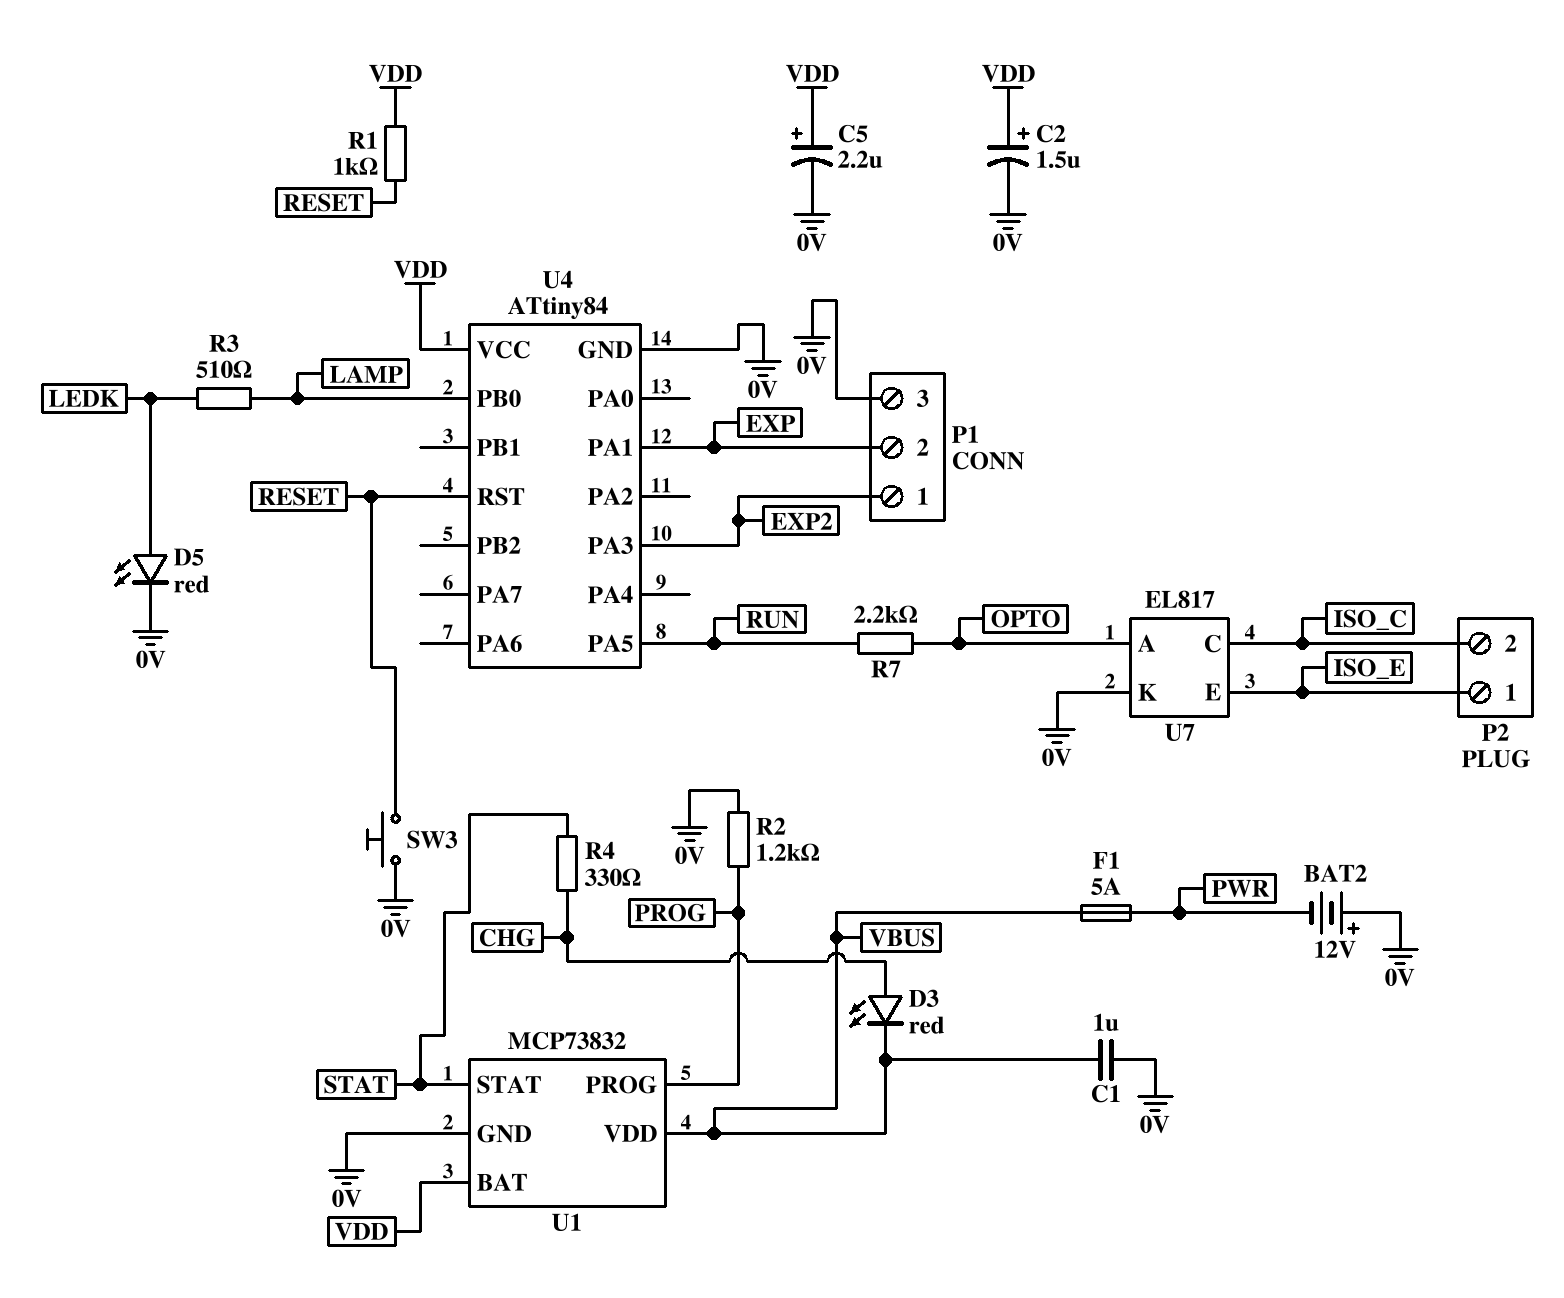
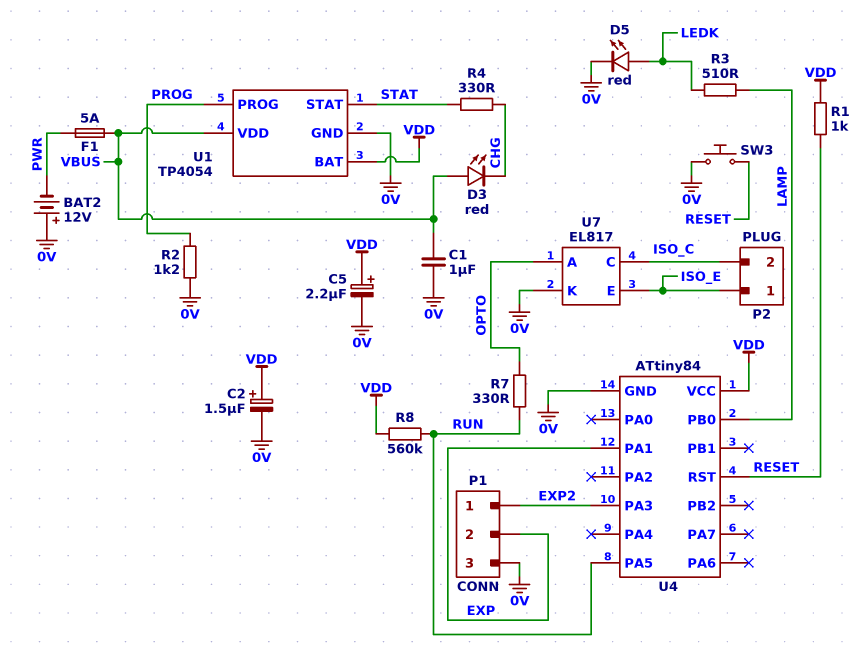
D3: LED red (A CHG, K VBUS) -> LED red (A VBUS, K CHG)
R7: 2.2k (OPTO, RUN) -> 330 (OPTO, RUN)
R8: none -> 560k (RUN, VDD)
U1: MCP73832 -> TP4054

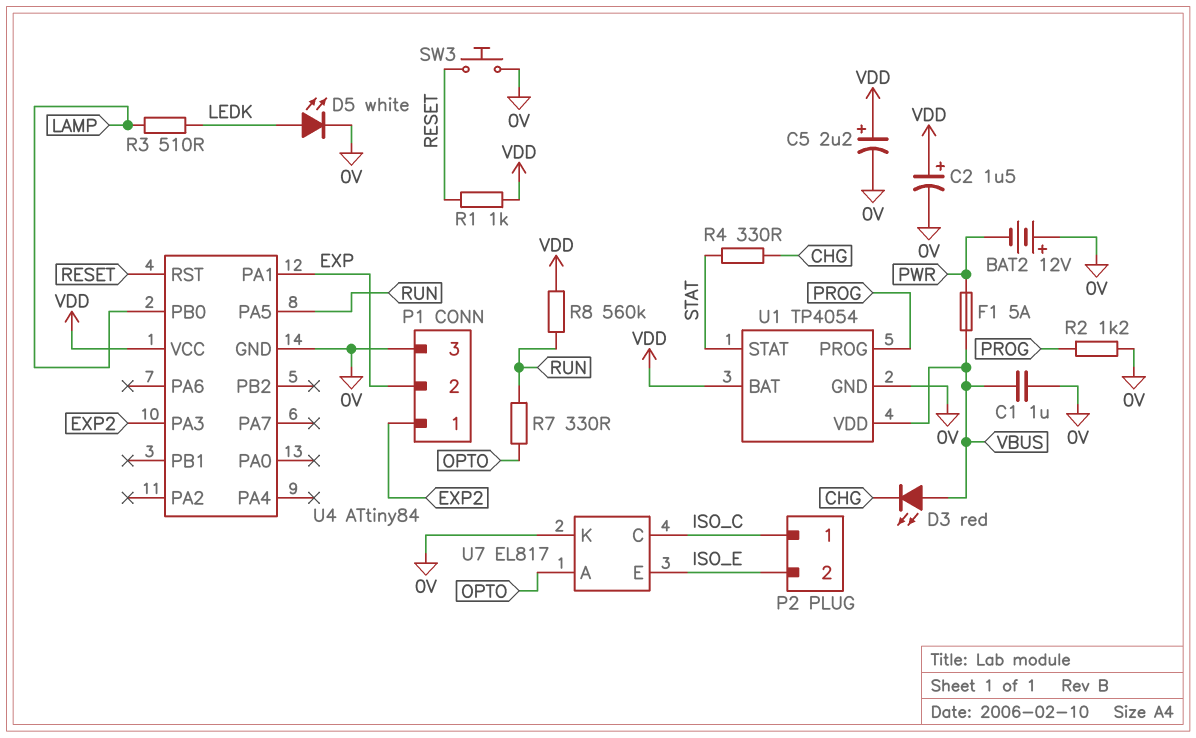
D5: LED red (A LEDK, K 0V) -> LED white (A LEDK, K 0V)
P2 pin 1: ISO_E -> ISO_C
P2 pin 2: ISO_C -> ISO_E

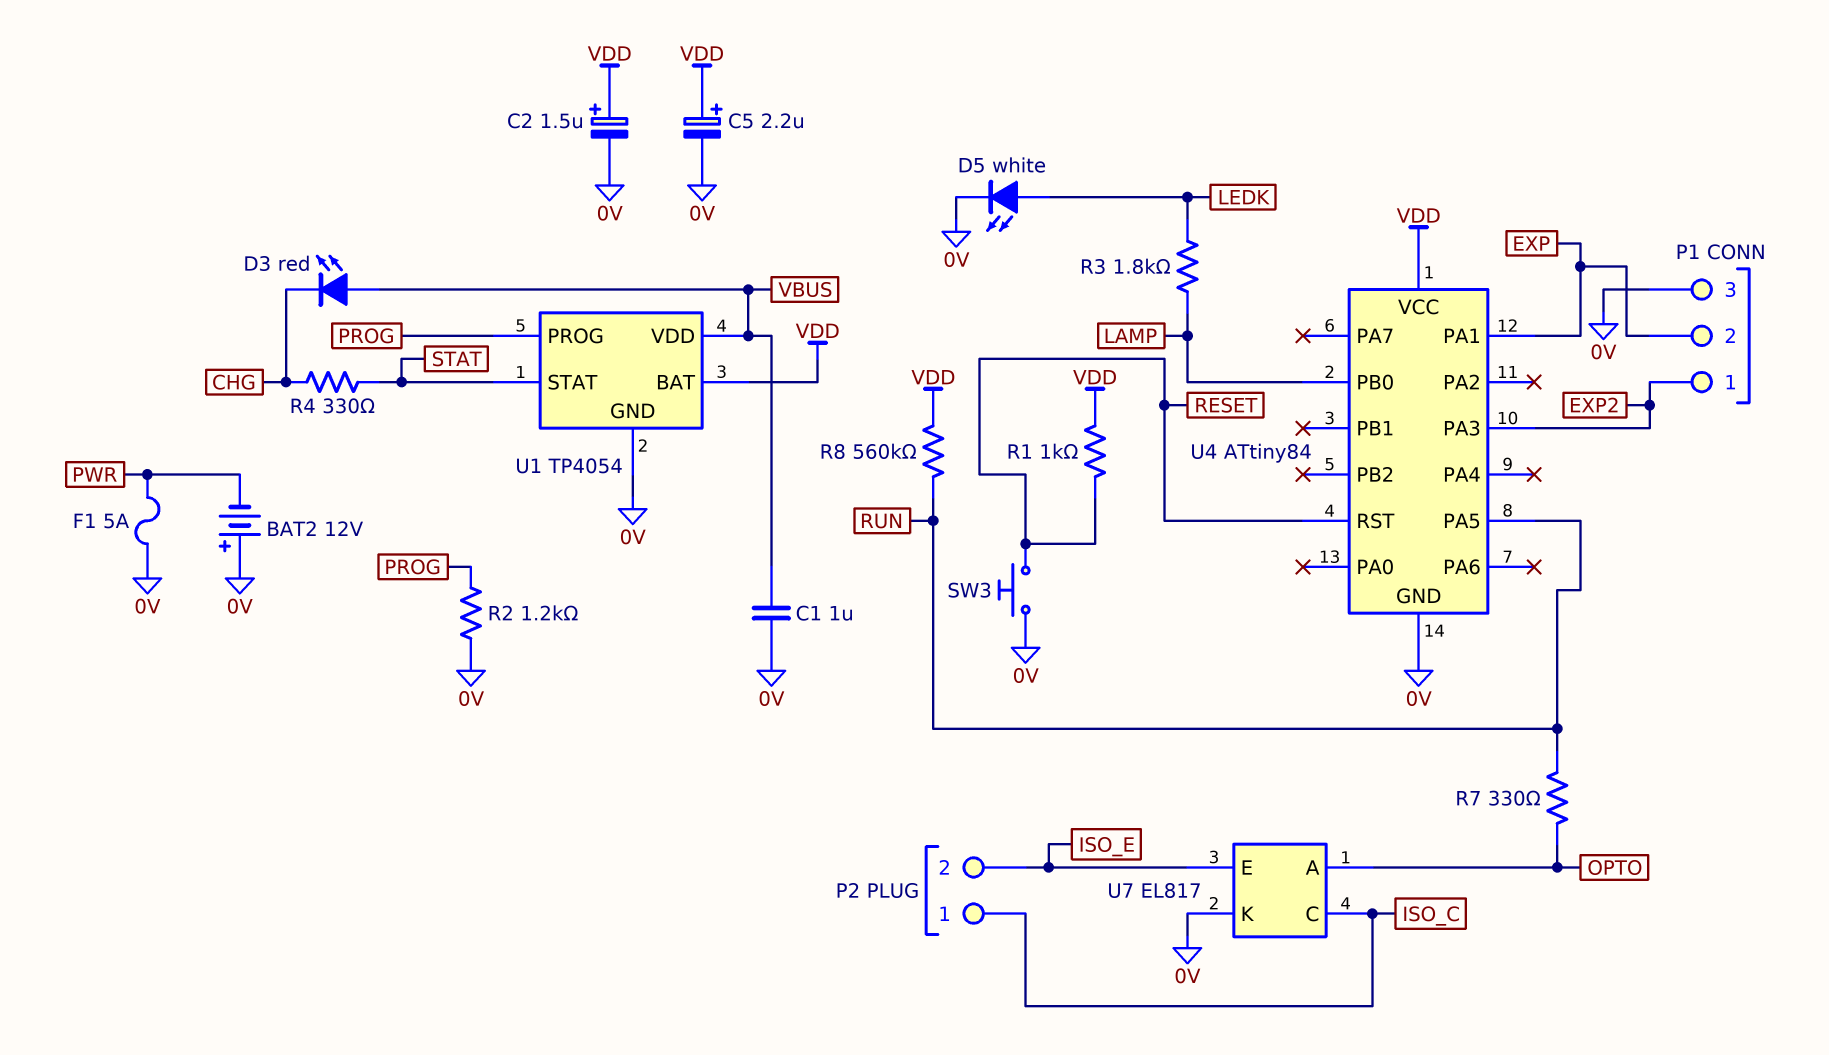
F1: 5A (PWR, VBUS) -> 5A (0V, PWR)
R3: 510 (LAMP, LEDK) -> 1.8k (LAMP, LEDK)

